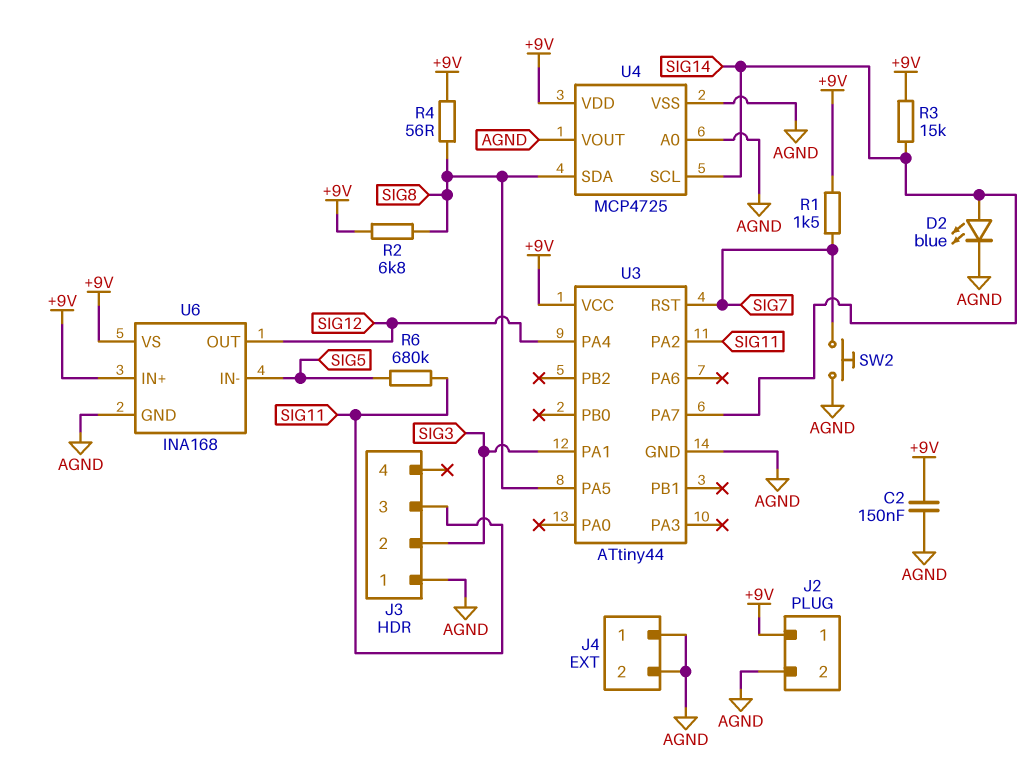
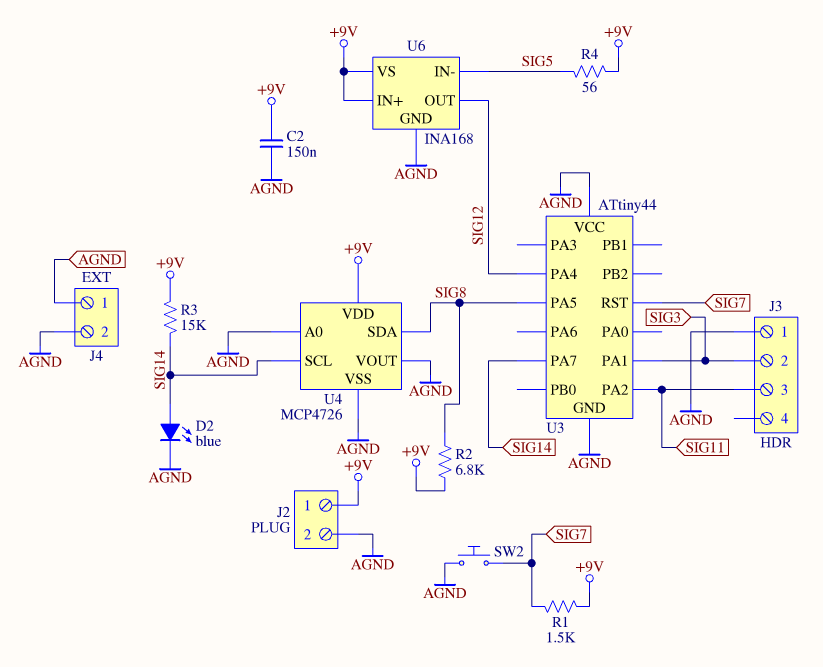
R4: 56 (+9V, SIG8) -> 56 (+9V, SIG5)
R6: 680k (SIG5, SIG11) -> none
U3 pin VCC: +9V -> AGND
U4: MCP4725 -> MCP4726

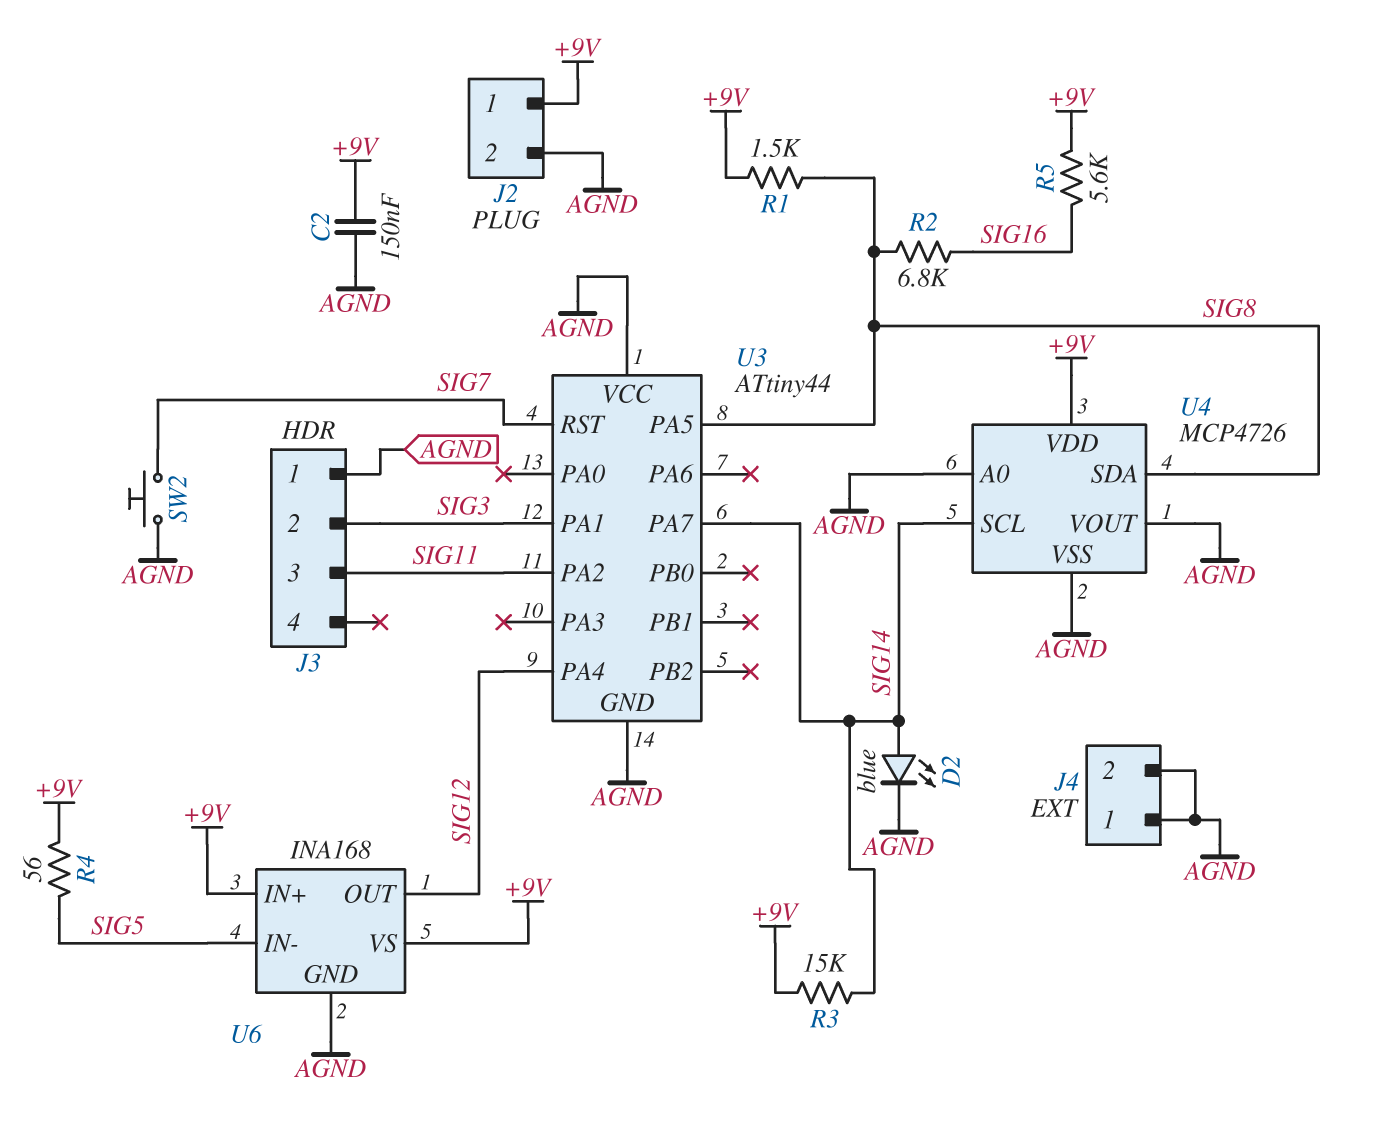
R1: 1.5k (+9V, SIG7) -> 1.5k (+9V, SIG8)
R2: 6.8k (+9V, SIG8) -> 6.8k (SIG8, SIG16)
R5: none -> 5.6k (+9V, SIG16)

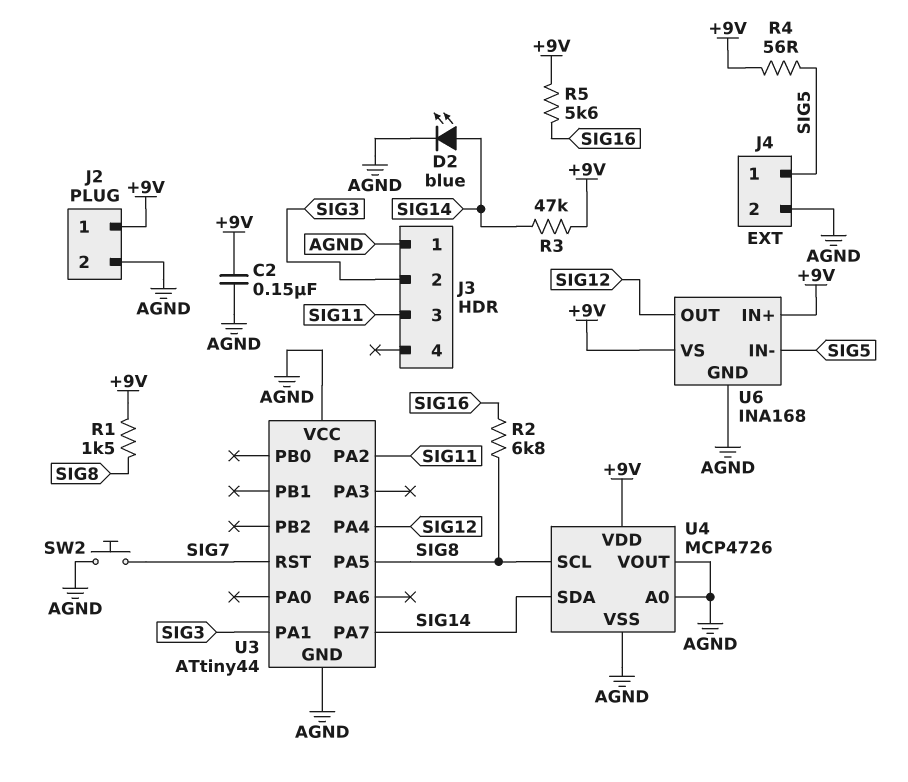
J4 pin 1: AGND -> SIG5
R3: 15k (+9V, SIG14) -> 47k (+9V, SIG14)
U4 pin SCL: SIG14 -> SIG8
U4 pin SDA: SIG8 -> SIG14

